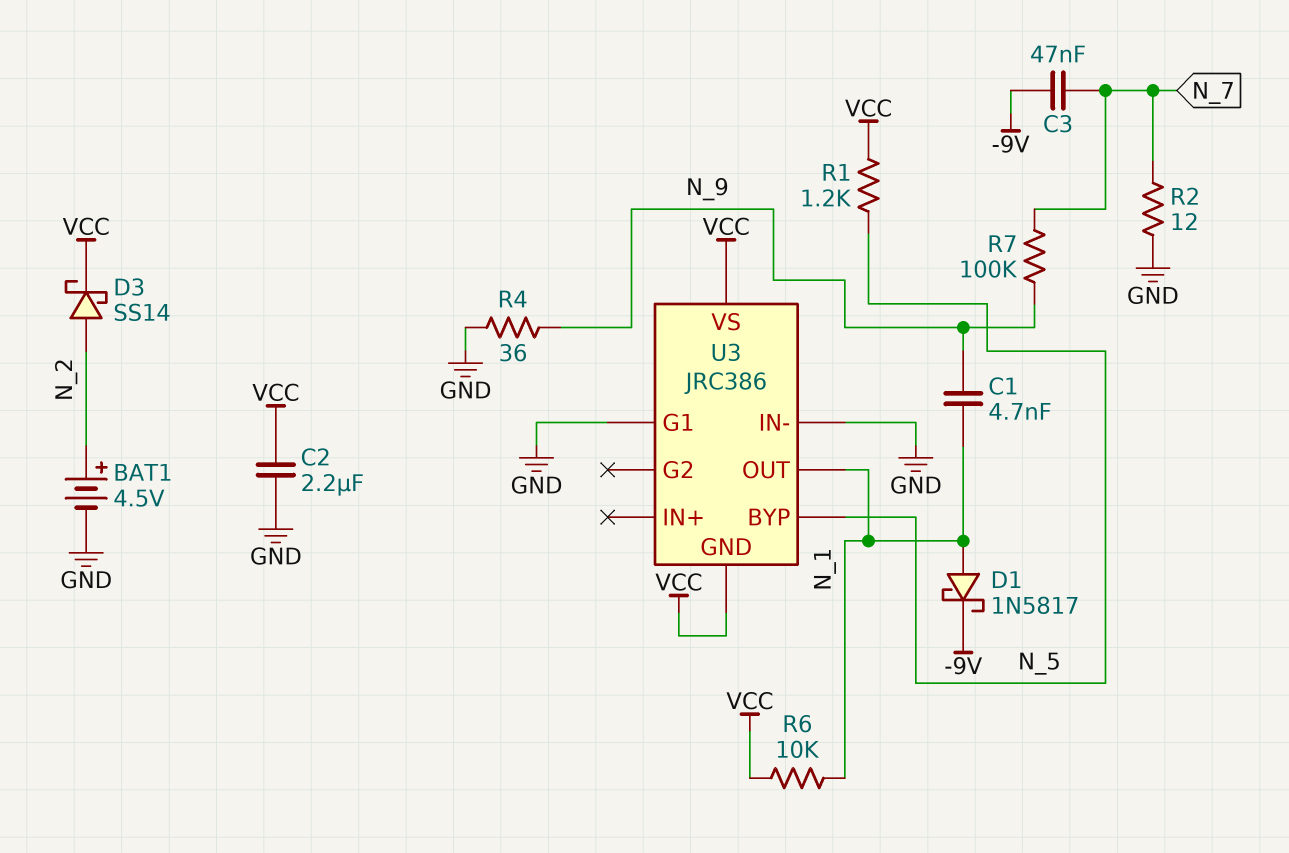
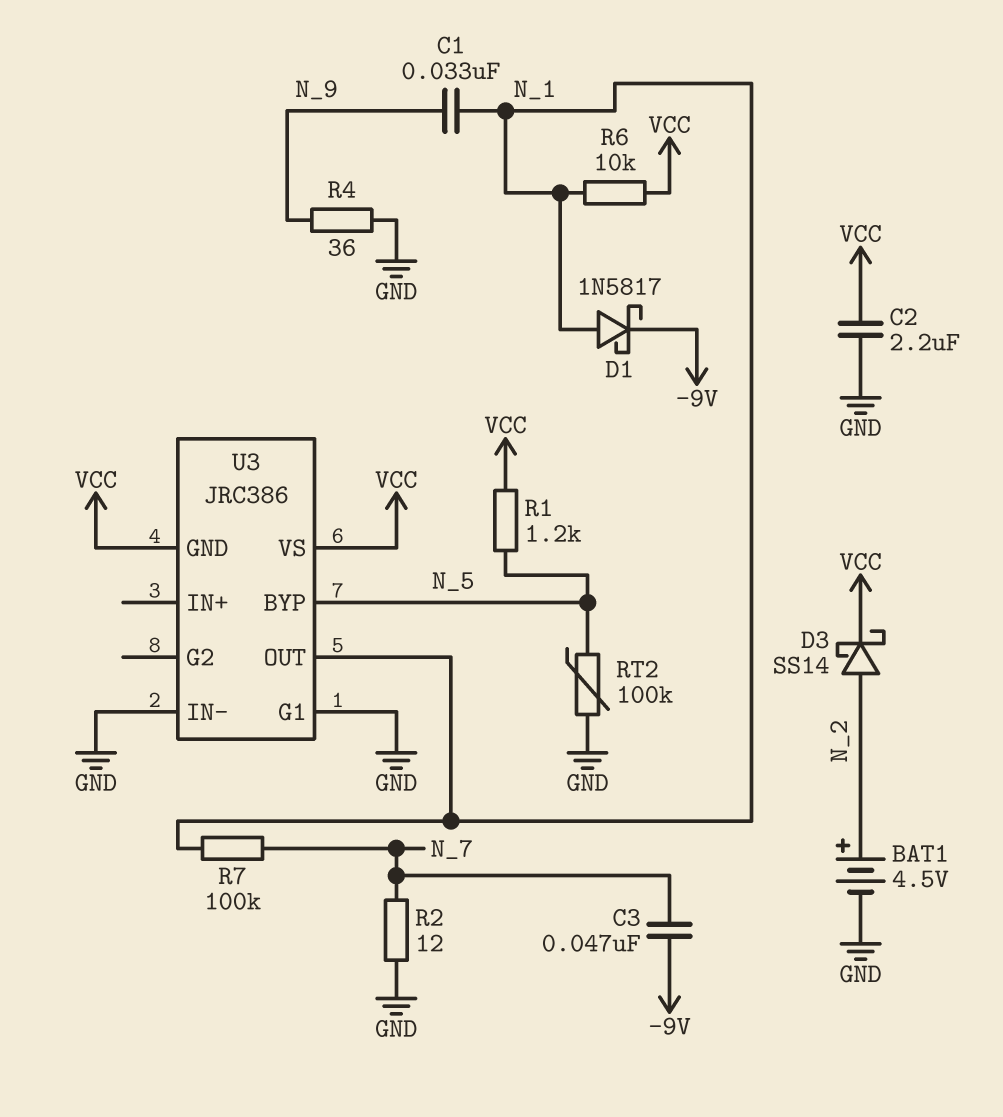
C1: 4.7nF (N_1, N_9) -> 33nF (N_1, N_9)
R7: 100k (N_7, N_9) -> 100k (N_1, N_7)
RT2: none -> 100k (GND, N_5)

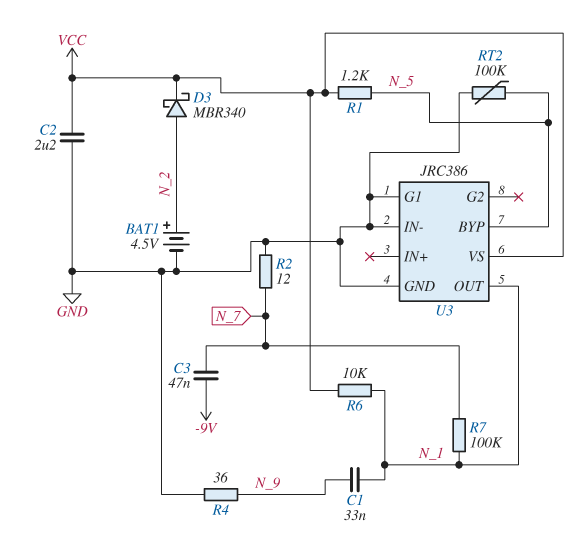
D1: schottky 1N5817 (A N_1, K -9V) -> none
D3: schottky SS14 (A N_2, K VCC) -> schottky MBR340 (A N_2, K VCC)
U3 pin GND: VCC -> GND

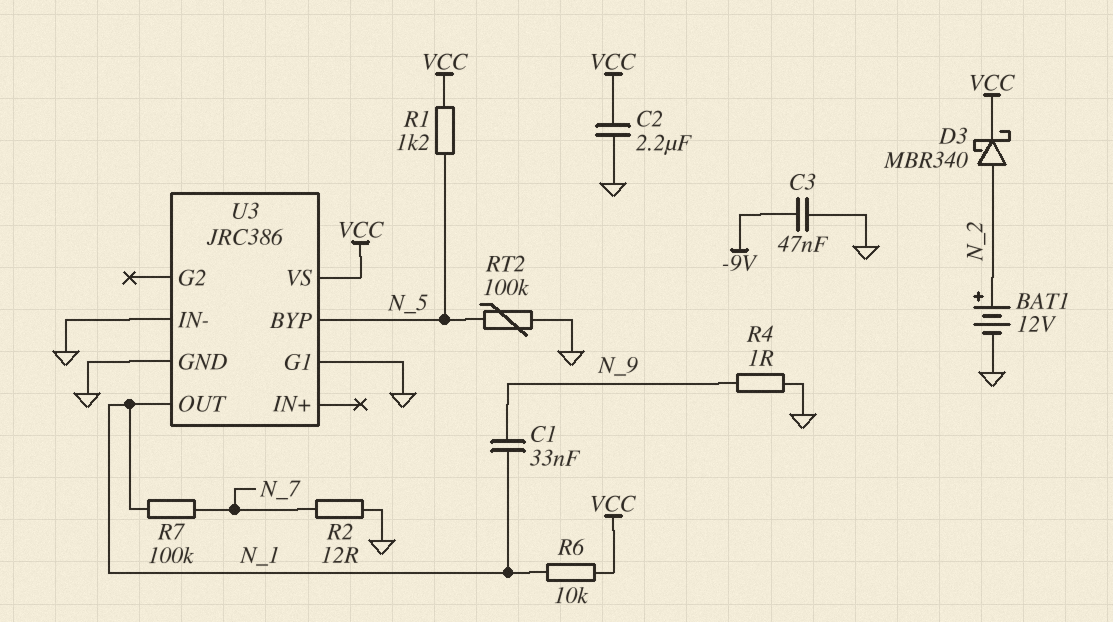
BAT1: 4.5V (plus N_2, minus GND) -> 12V (plus N_2, minus GND)
C3: 47nF (-9V, N_7) -> 47nF (-9V, GND)
R4: 36 (GND, N_9) -> 1 (GND, N_9)

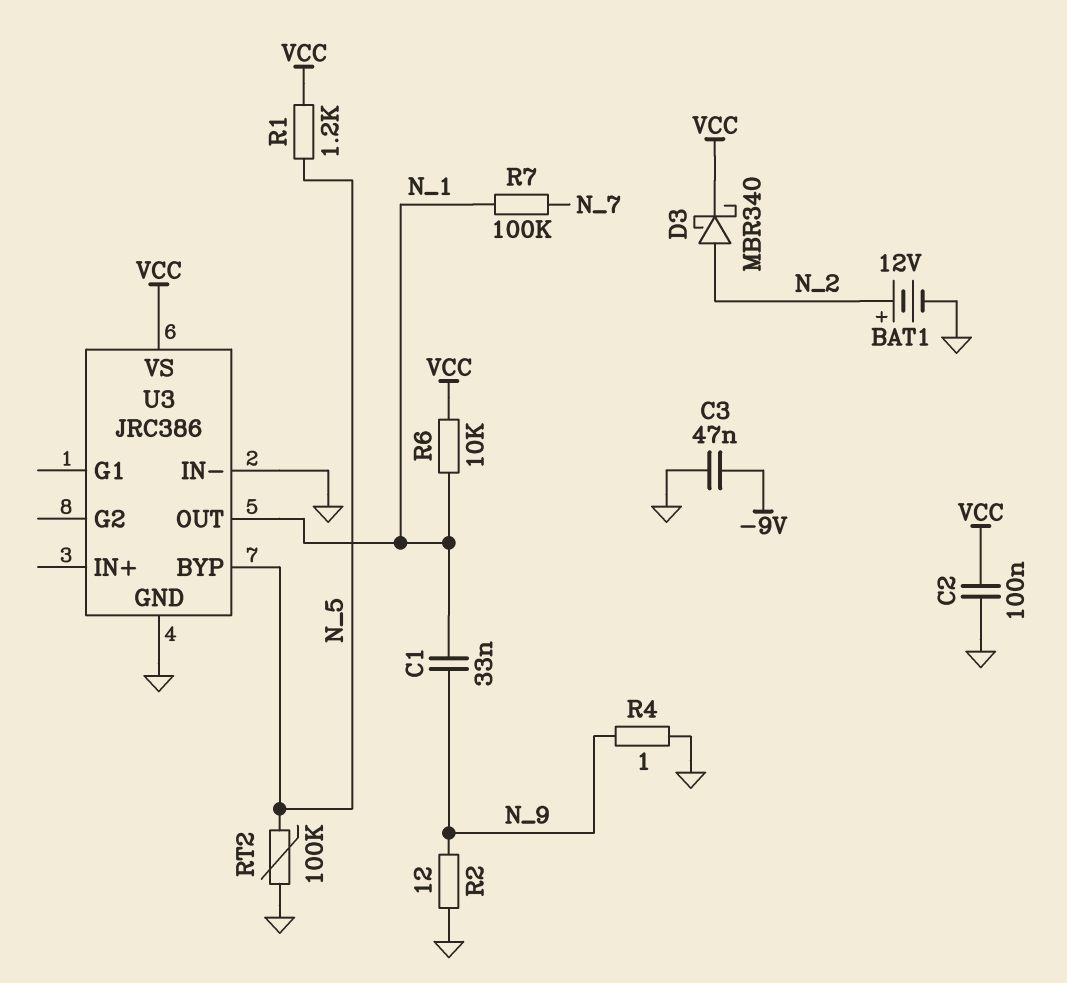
C2: 2.2uF (GND, VCC) -> 100nF (GND, VCC)
R2: 12 (GND, N_7) -> 12 (GND, N_9)
U3 pin G1: GND -> none

